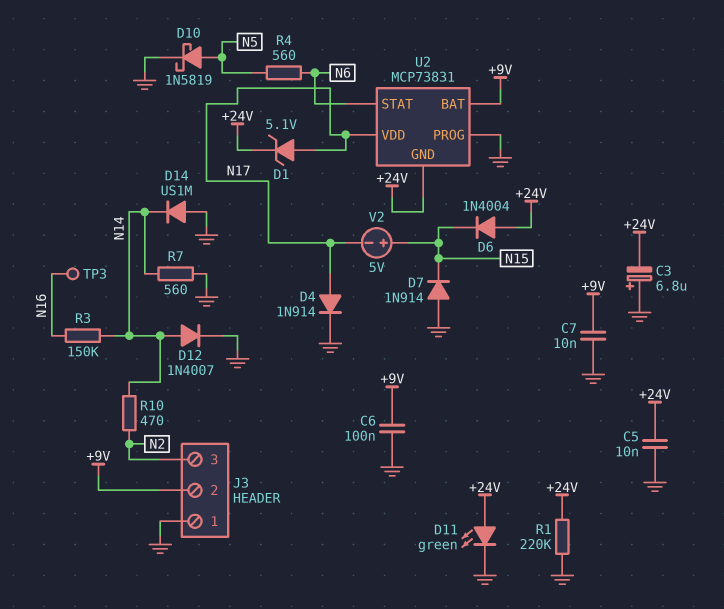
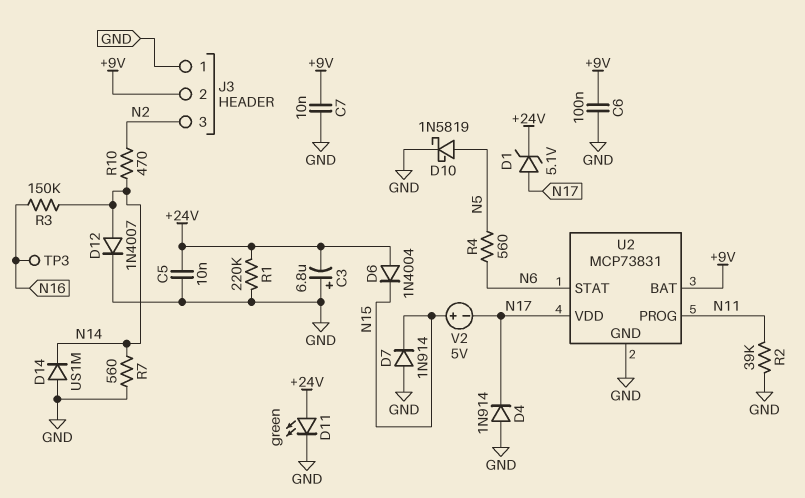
D4: diode 1N914 (A N17, K GND) -> diode 1N914 (A GND, K N17)
R2: none -> 39k (GND, N11)
U2 pin GND: +24V -> GND
U2 pin PROG: GND -> N11

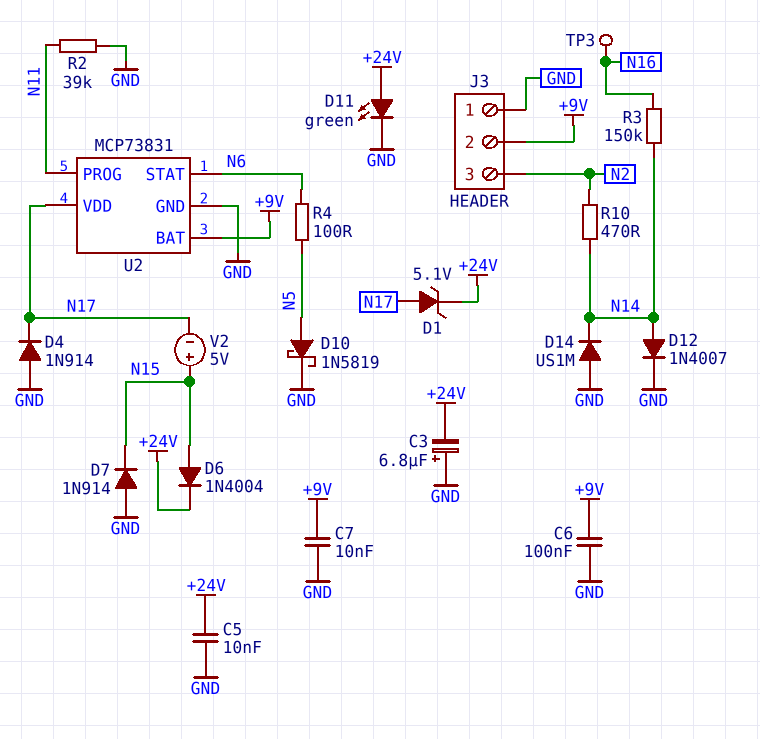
D6: diode 1N4004 (A +24V, K N15) -> diode 1N4004 (A N15, K +24V)
R1: 220k (+24V, GND) -> none
R4: 560 (N5, N6) -> 100 (N5, N6)
R7: 560 (GND, N14) -> none

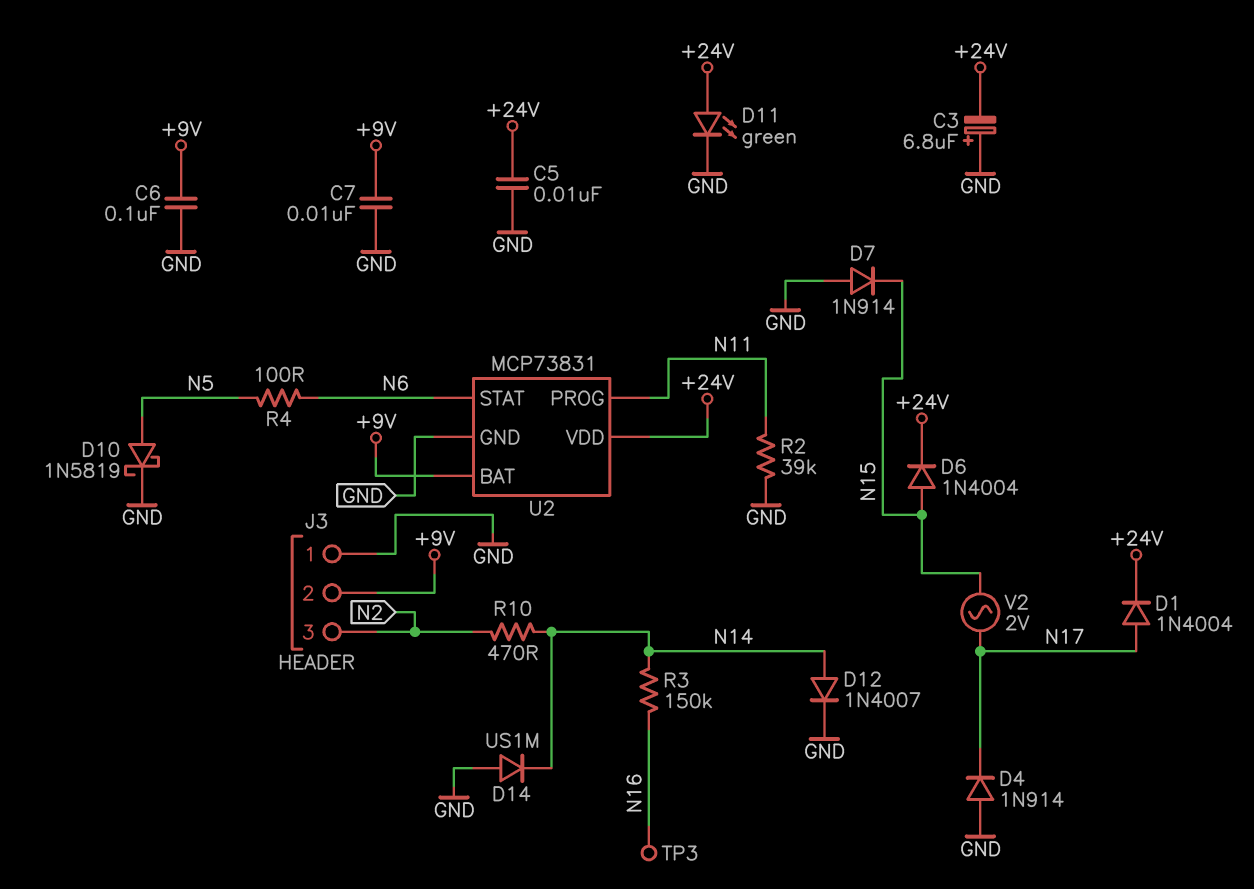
D1: zener 5.1V (A N17, K +24V) -> diode 1N4004 (A N17, K +24V)
U2 pin VDD: N17 -> +24V
V2: 5V (plus N15, minus N17) -> AC 2V (N15, N17)

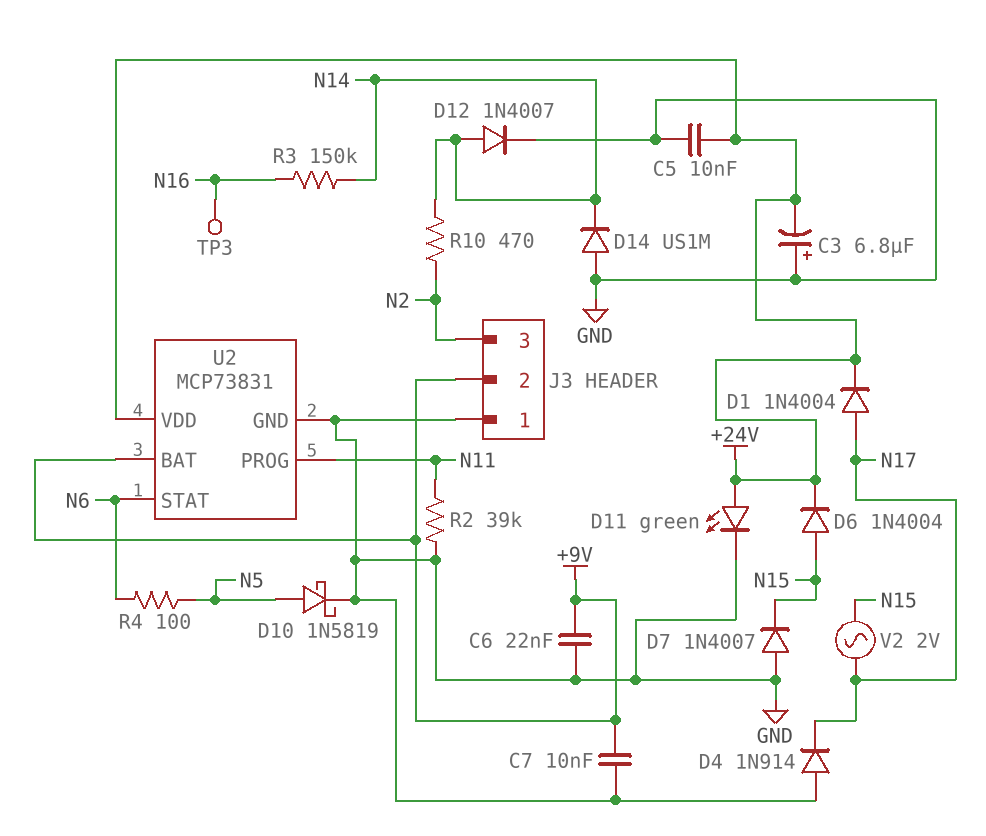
C6: 100nF (+9V, GND) -> 22nF (+9V, GND)
D7: diode 1N914 (A GND, K N15) -> diode 1N4007 (A GND, K N15)

